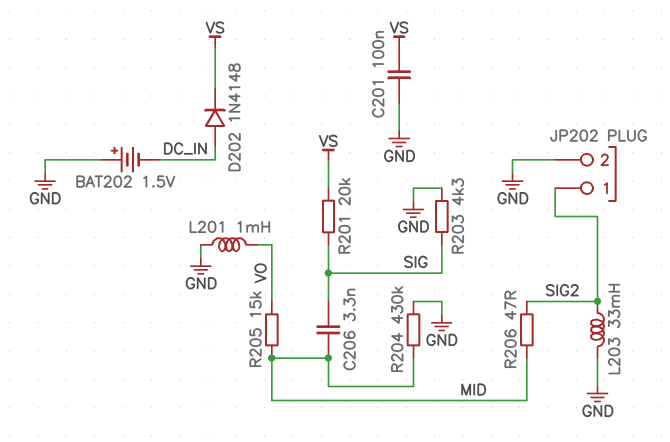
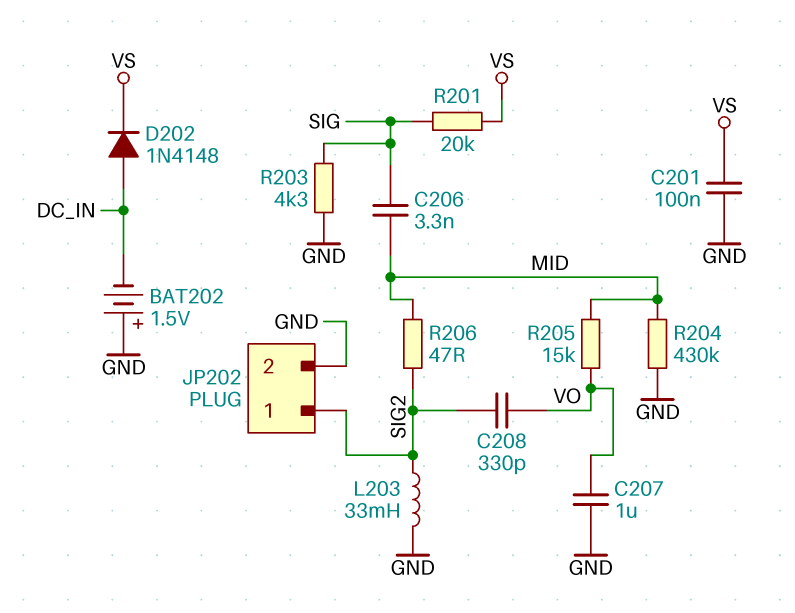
C207: none -> 1uF (GND, VO)
C208: none -> 330pF (SIG2, VO)
L201: 1mH (GND, VO) -> none

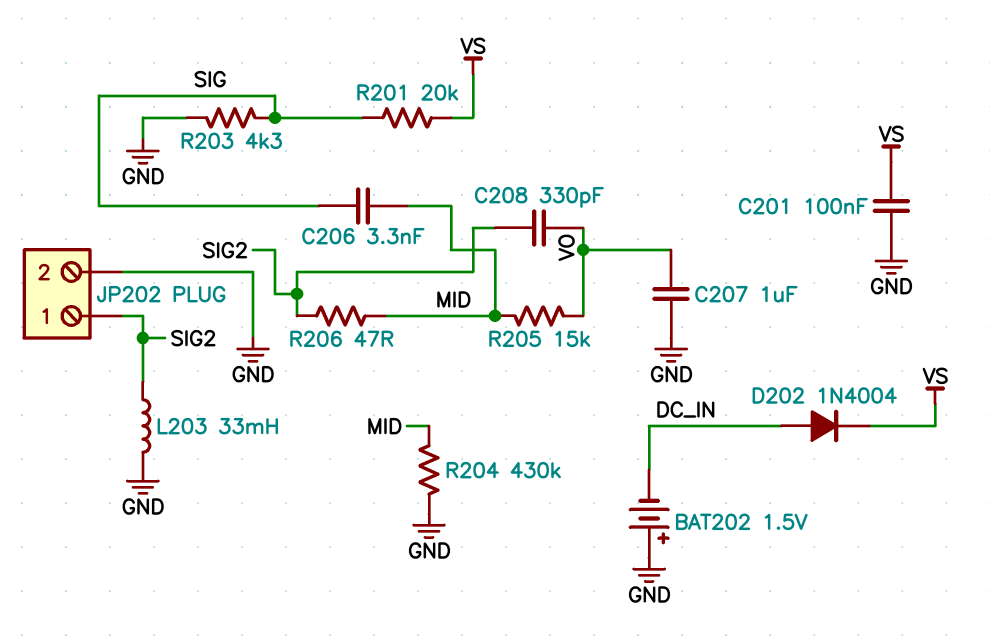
D202: diode 1N4148 (A DC_IN, K VS) -> diode 1N4004 (A DC_IN, K VS)

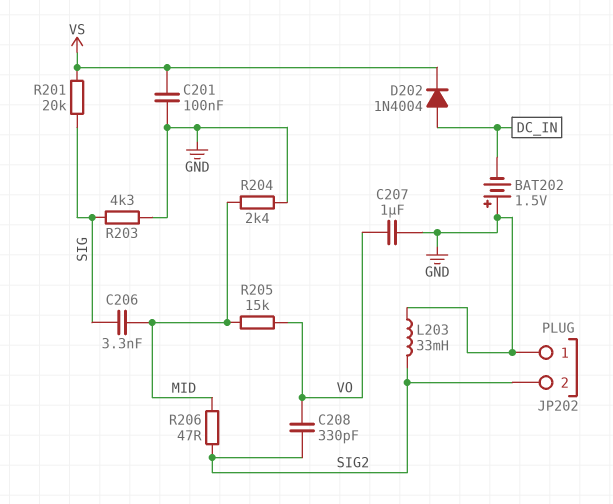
JP202 pin 1: SIG2 -> GND
JP202 pin 2: GND -> SIG2
R204: 430k (GND, MID) -> 2.4k (GND, MID)

